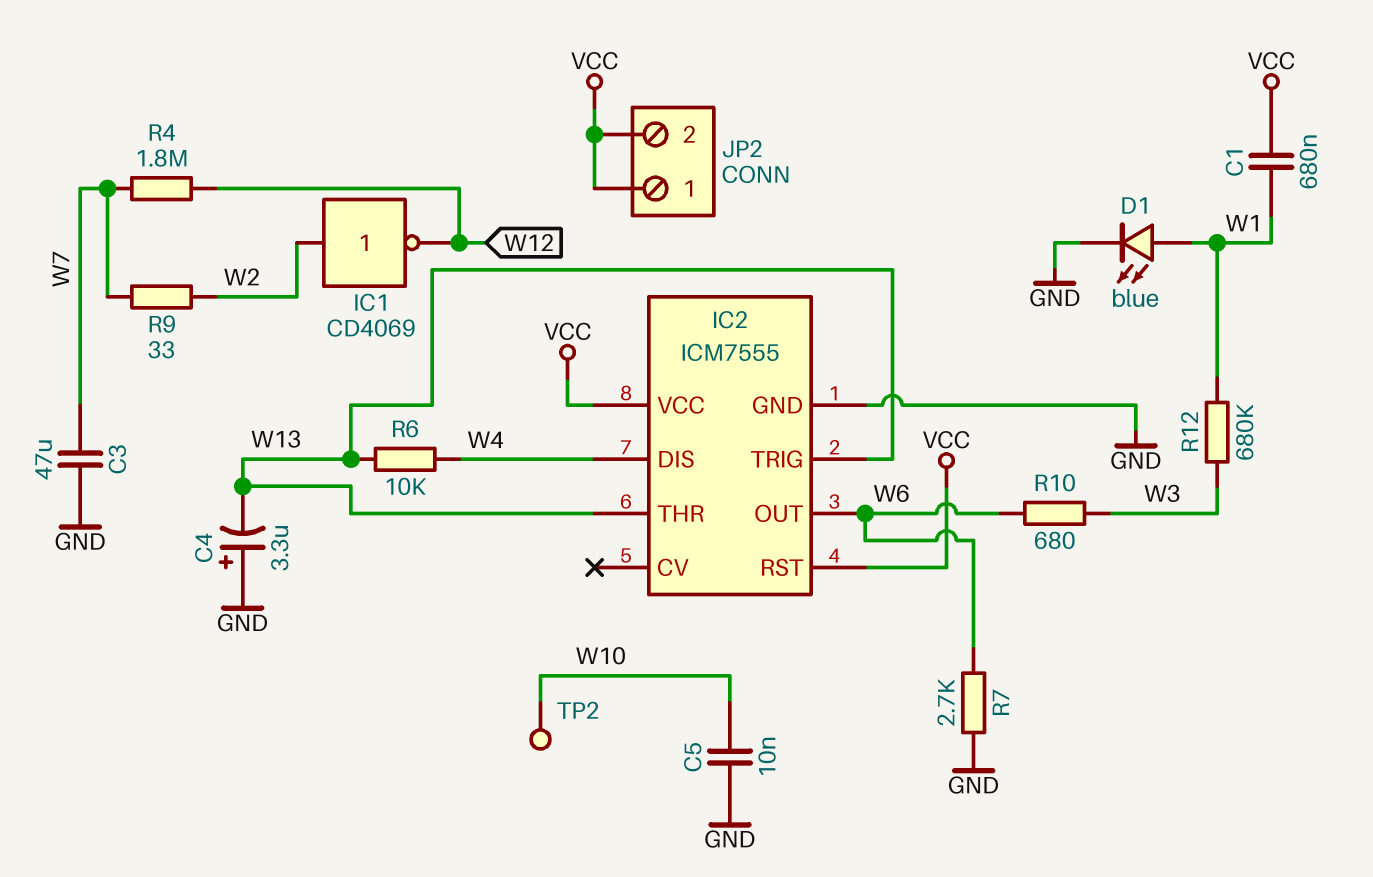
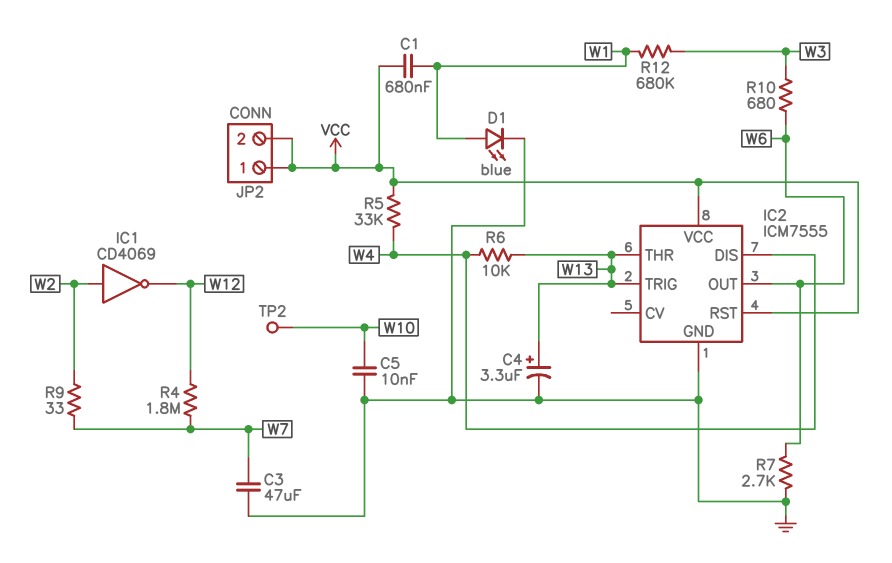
C4: 3.3uF (plus GND, minus W13) -> 3.3uF (plus W13, minus GND)
R5: none -> 33k (VCC, W4)

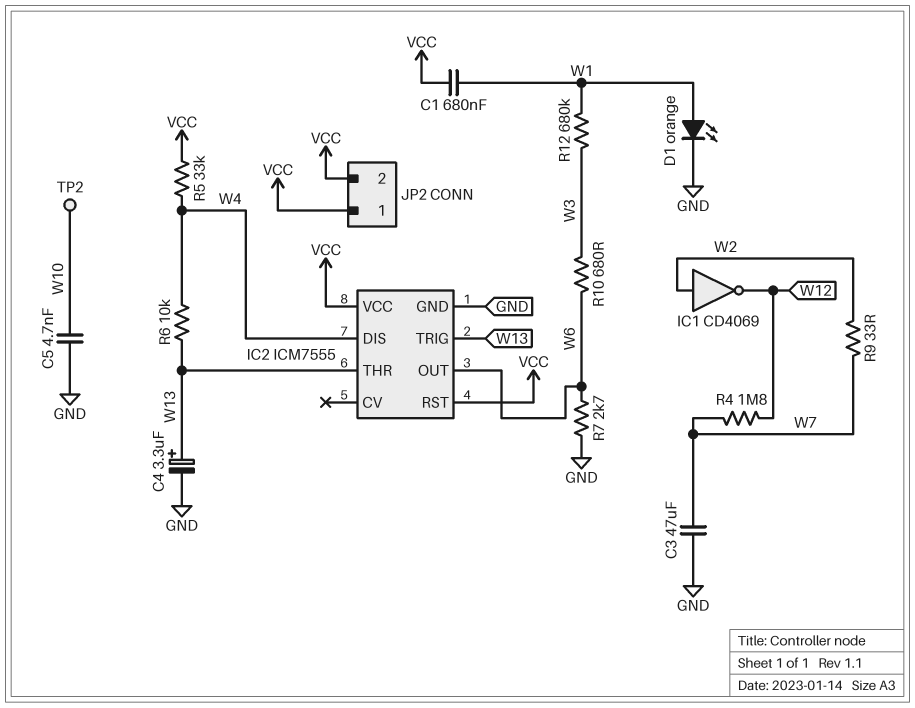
C5: 10nF (GND, W10) -> 4.7nF (GND, W10)
D1: LED blue (A W1, K GND) -> LED orange (A W1, K GND)

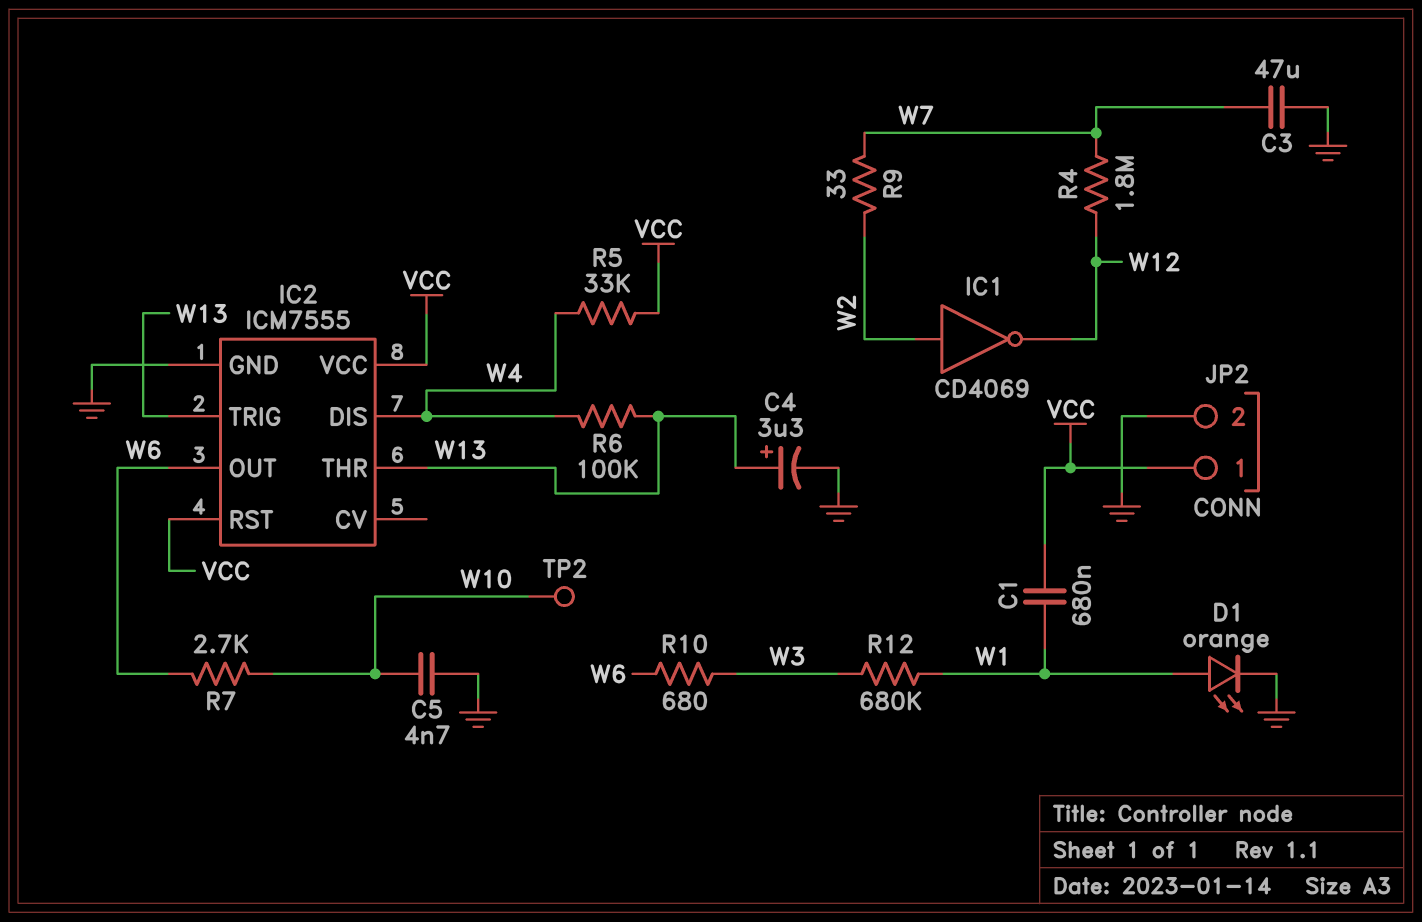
JP2 pin 2: VCC -> GND
R6: 10k (W4, W13) -> 100k (W4, W13)
R7: 2.7k (GND, W6) -> 2.7k (W6, W10)

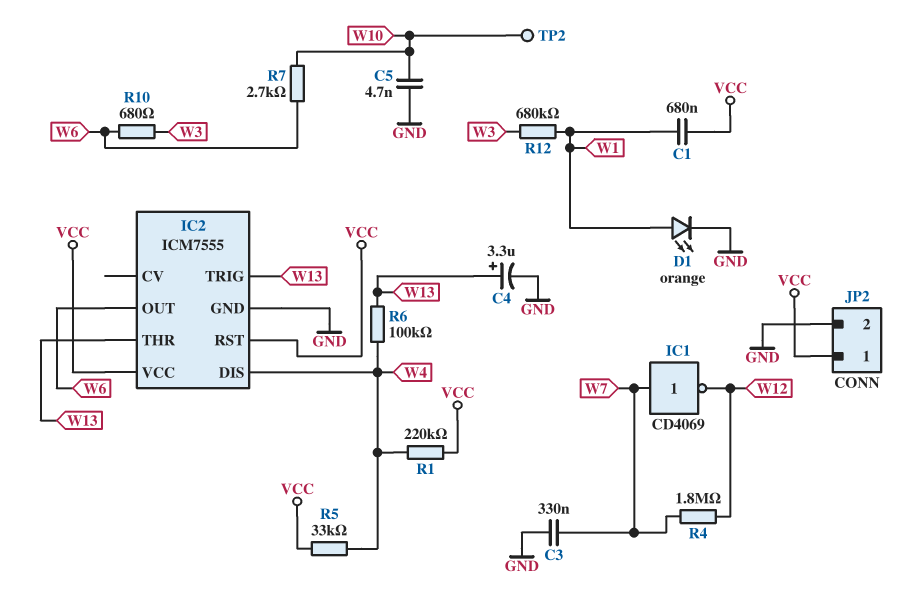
C3: 47uF (GND, W7) -> 330nF (GND, W7)
IC1: NOT CD4069 (in W2, out W12) -> NOT CD4069 (in W7, out W12)
R1: none -> 220k (VCC, W4)
R9: 33 (W2, W7) -> none

